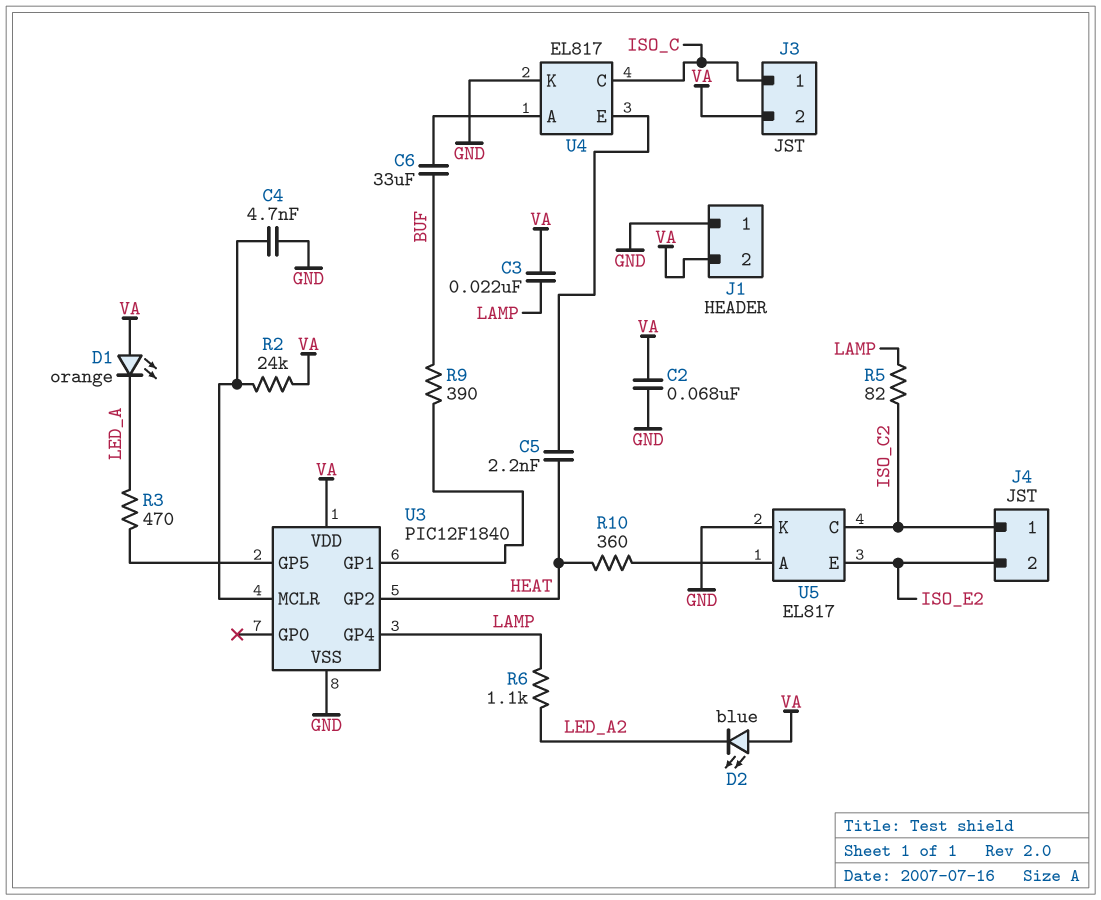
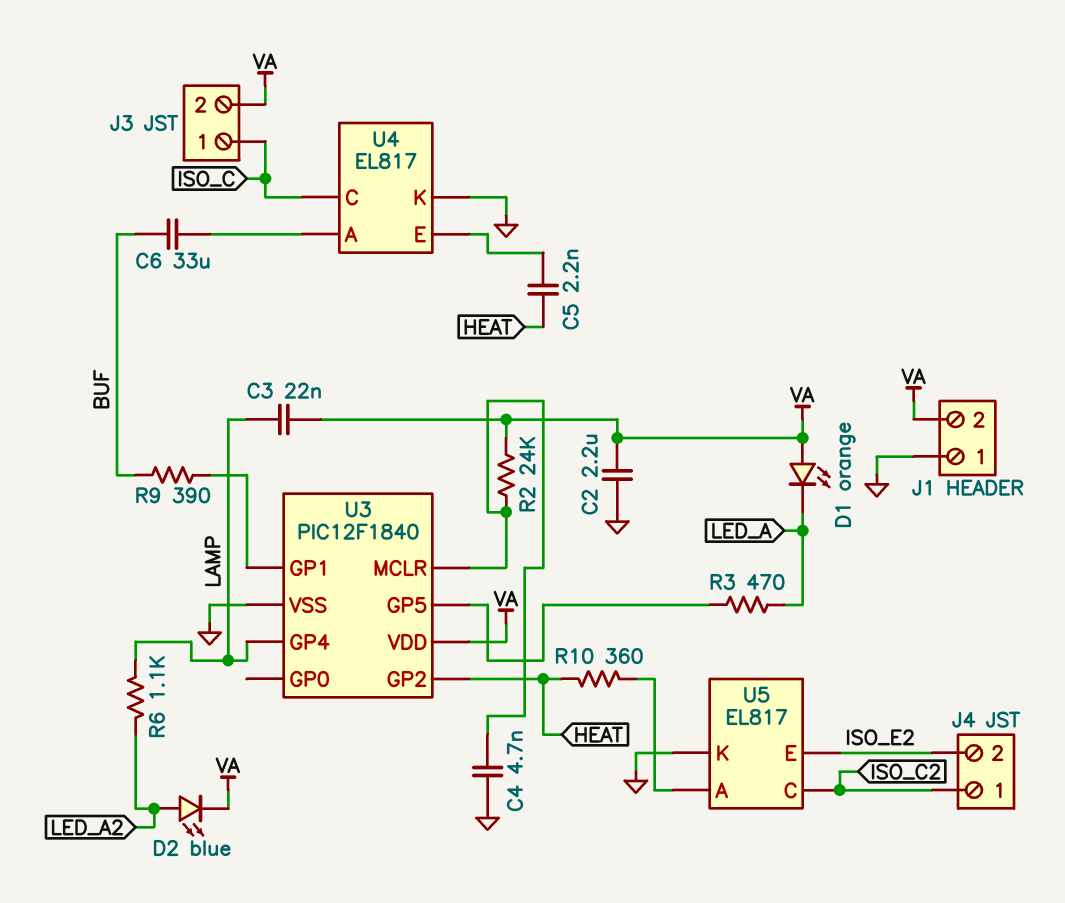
C2: 68nF (GND, VA) -> 2.2uF (GND, VA)
D2: LED blue (A VA, K LED_A2) -> LED blue (A LED_A2, K VA)
R5: 82 (ISO_C2, LAMP) -> none

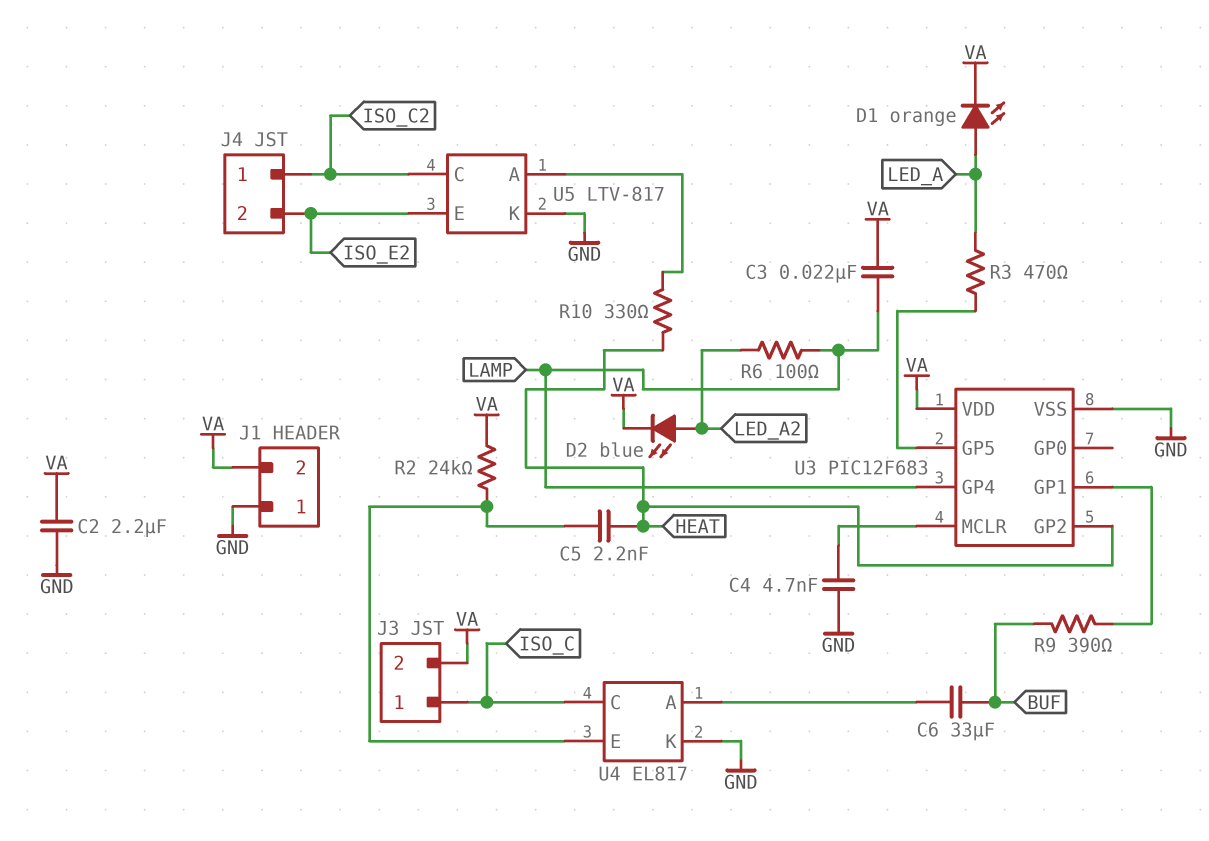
D1: LED orange (A VA, K LED_A) -> LED orange (A LED_A, K VA)
R2: 24k (U3/MCLR, VA) -> 24k (U4/E, VA)
R6: 1.1k (LAMP, LED_A2) -> 100 (LAMP, LED_A2)
R10: 360 (HEAT, U5/A) -> 330 (HEAT, U5/A)
U3: PIC12F1840 -> PIC12F683
U5: EL817 -> LTV-817

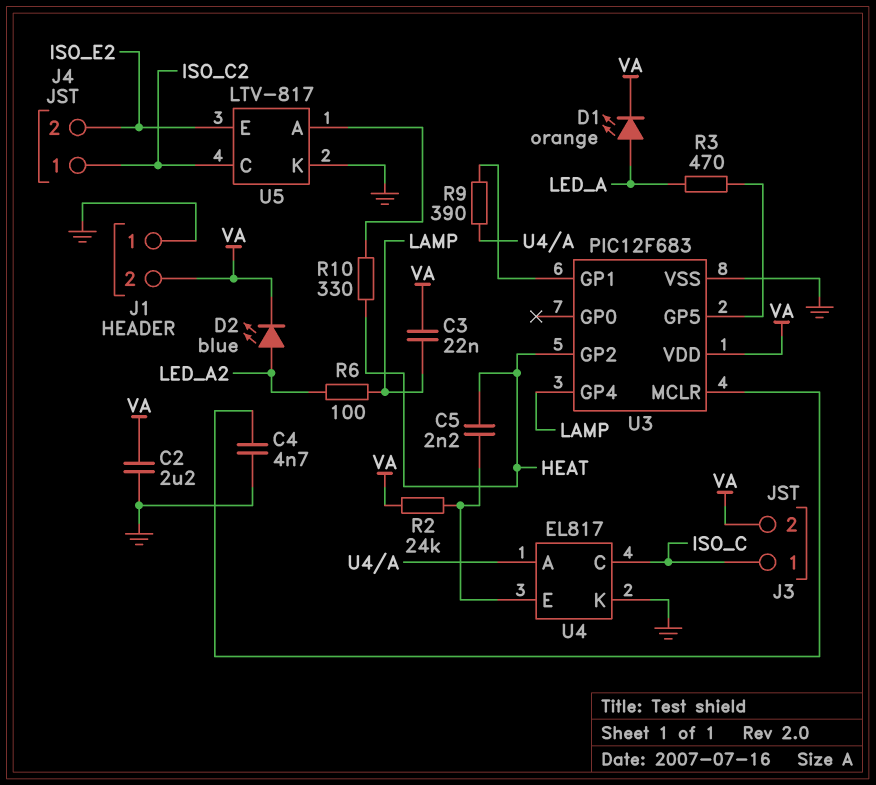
C6: 33uF (BUF, U4/A) -> none
R9: 390 (BUF, U3/GP1) -> 390 (U3/GP1, U4/A)

